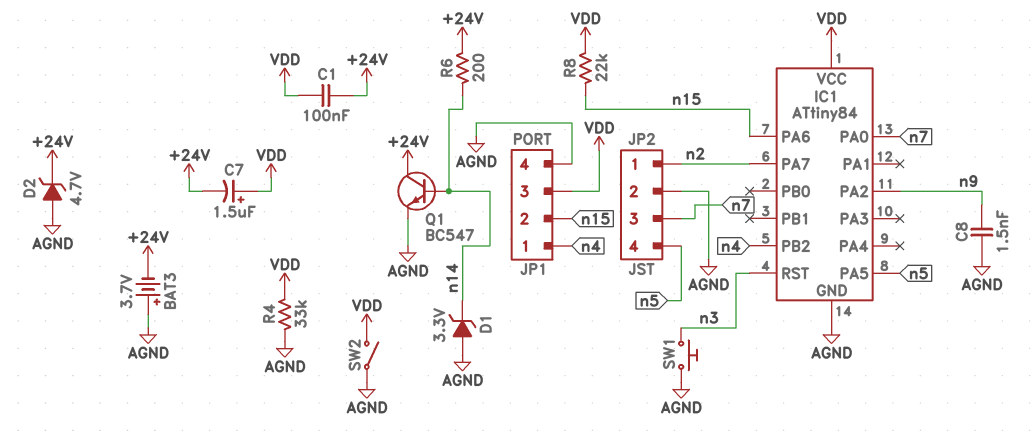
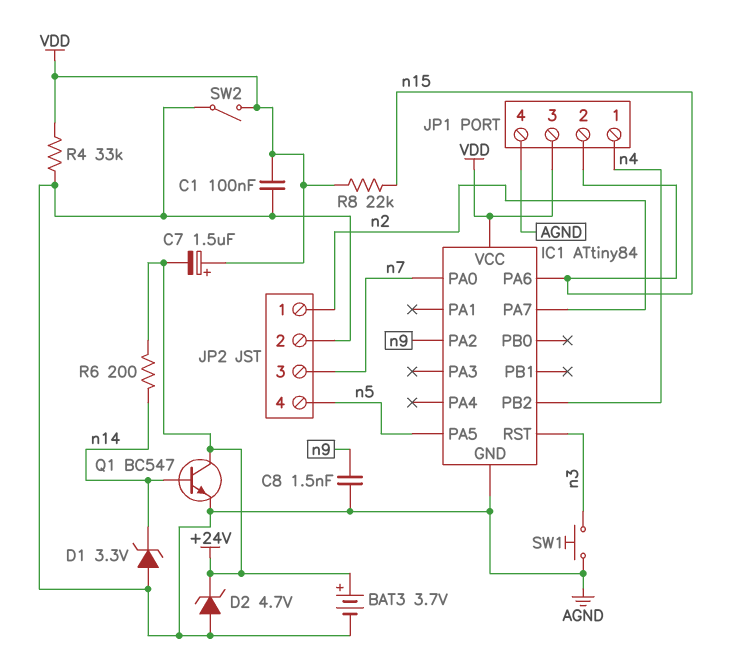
BAT3: 3.7V (plus AGND, minus +24V) -> 3.7V (plus +24V, minus AGND)
C1: 100nF (+24V, VDD) -> 100nF (AGND, VDD)

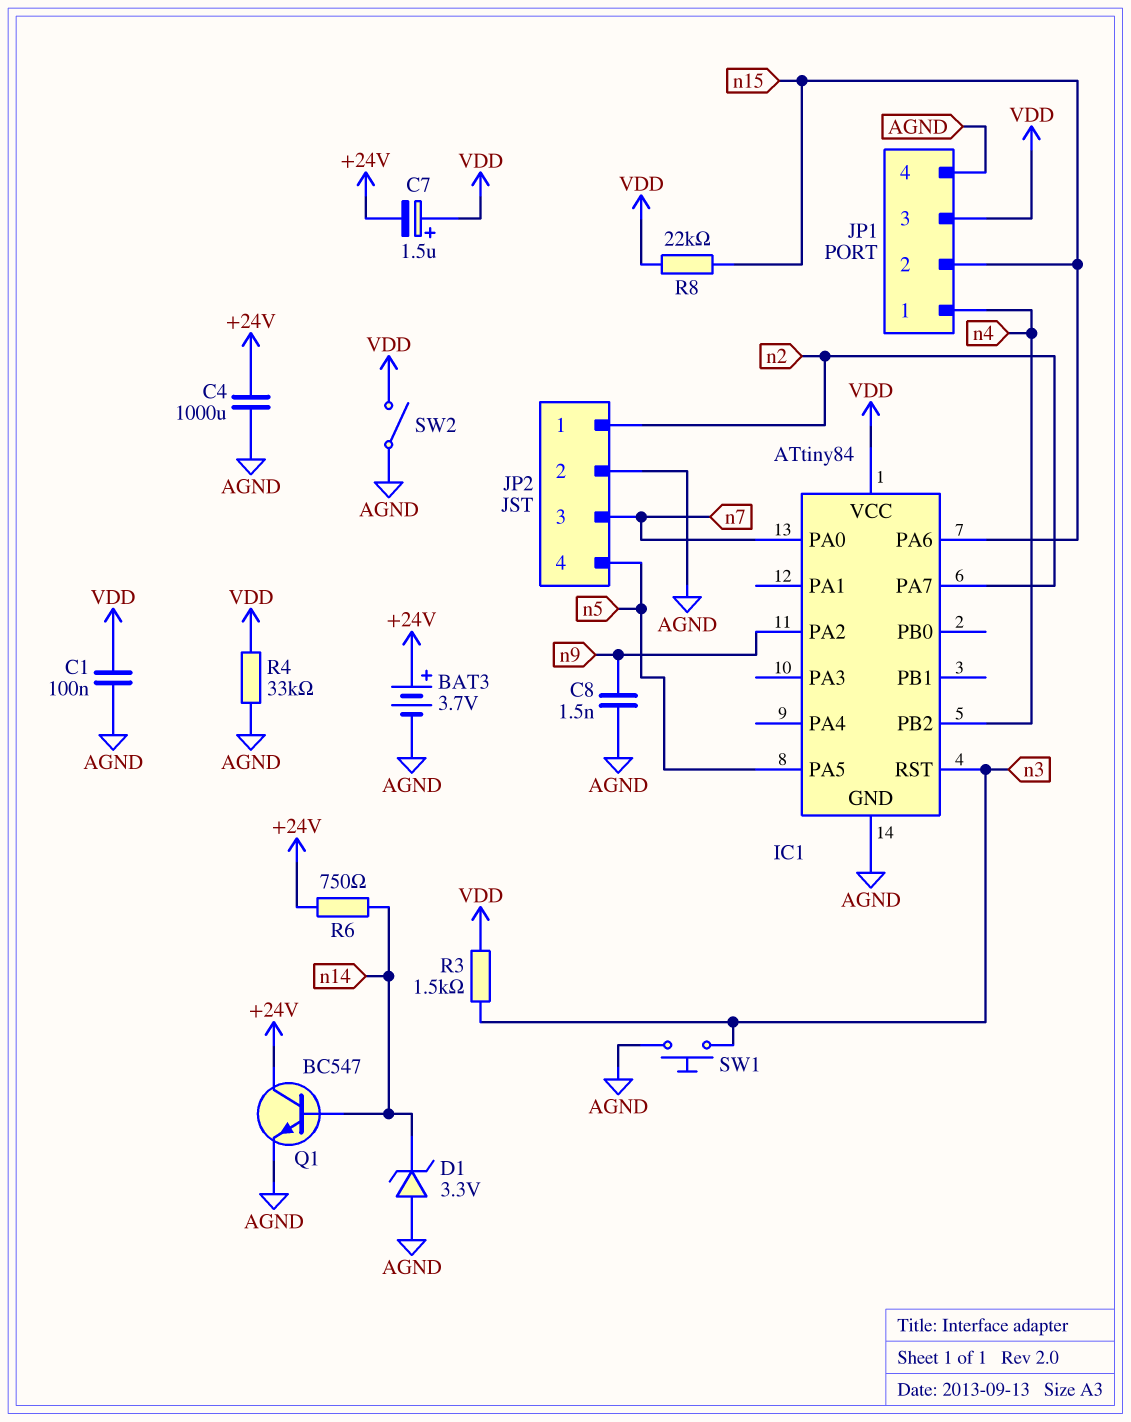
C4: none -> 1000uF (+24V, AGND)
D2: zener 4.7V (A AGND, K +24V) -> none
R3: none -> 1.5k (VDD, n3)
R6: 200 (+24V, n14) -> 750 (+24V, n14)

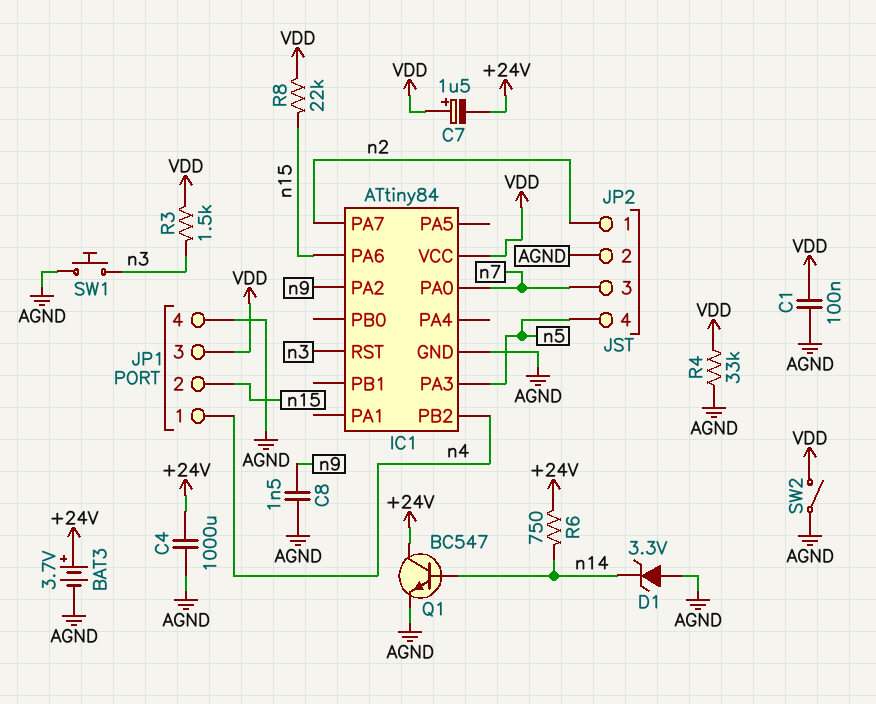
IC1 pin PA3: none -> n5
IC1 pin PA5: n5 -> none

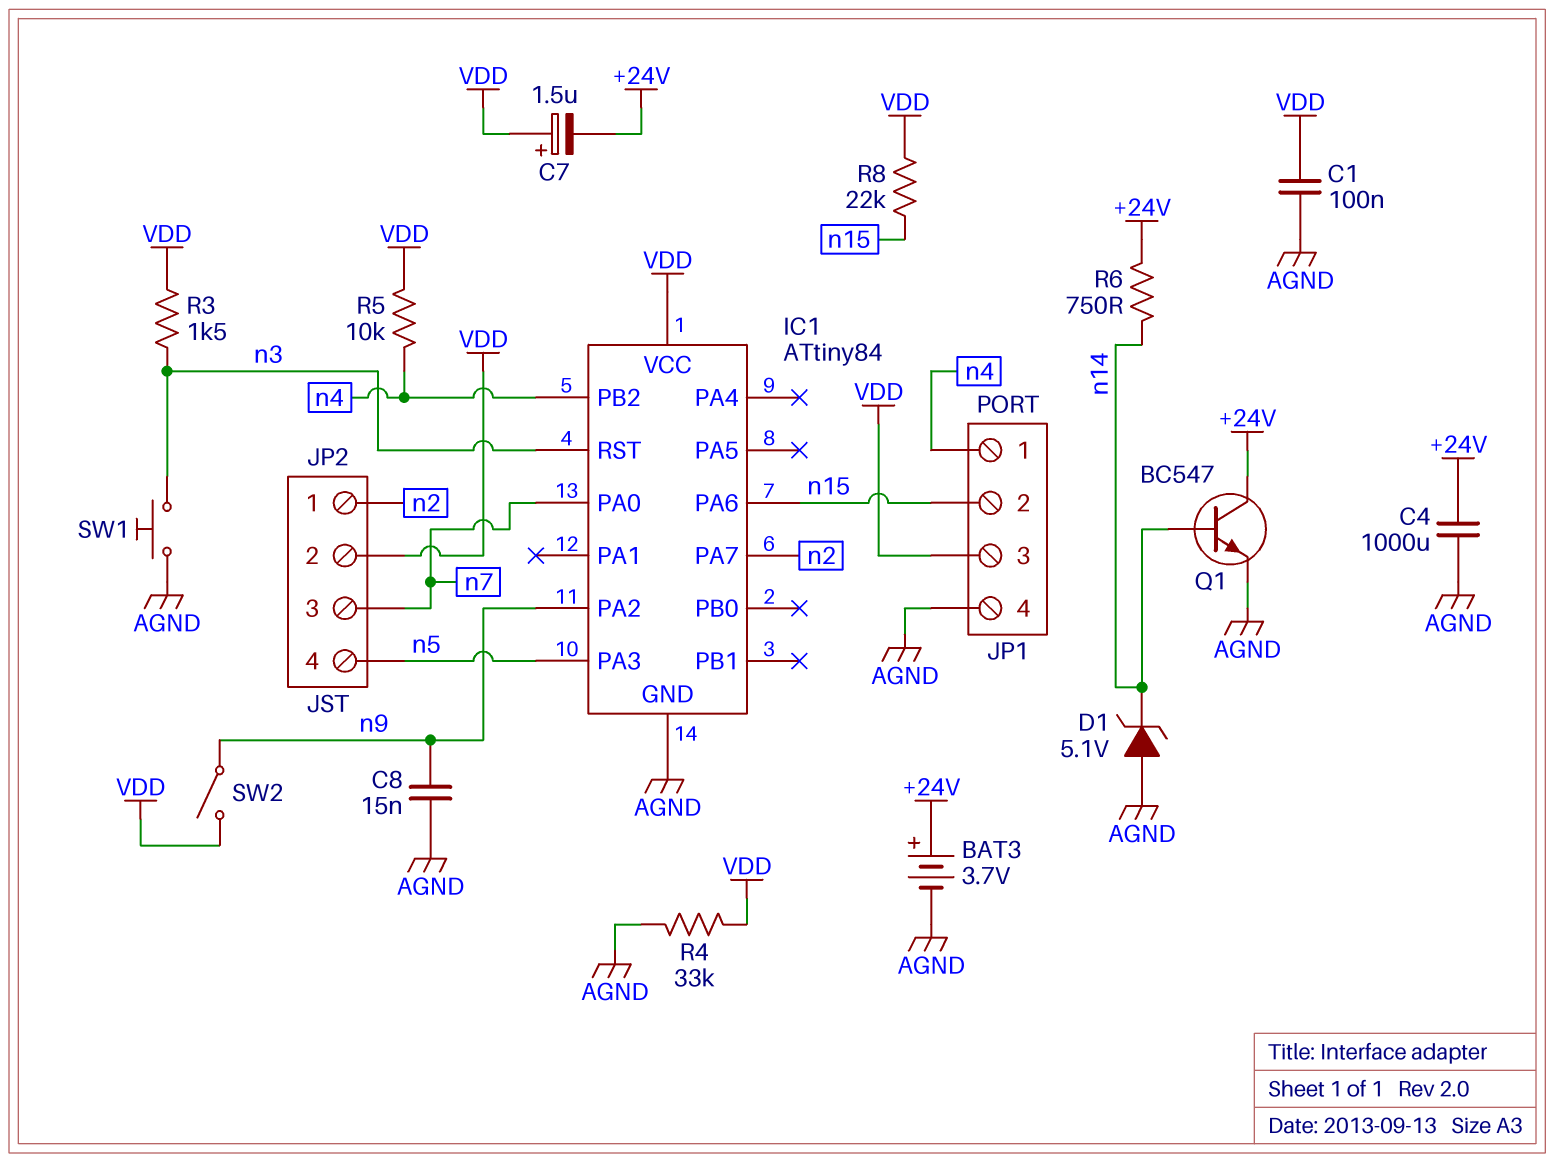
C8: 1.5nF (AGND, n9) -> 15nF (AGND, n9)
D1: zener 3.3V (A AGND, K n14) -> zener 5.1V (A AGND, K n14)
JP2 pin 2: AGND -> VDD
R5: none -> 10k (VDD, n4)
SW2: switch (AGND, VDD) -> switch (VDD, n9)

